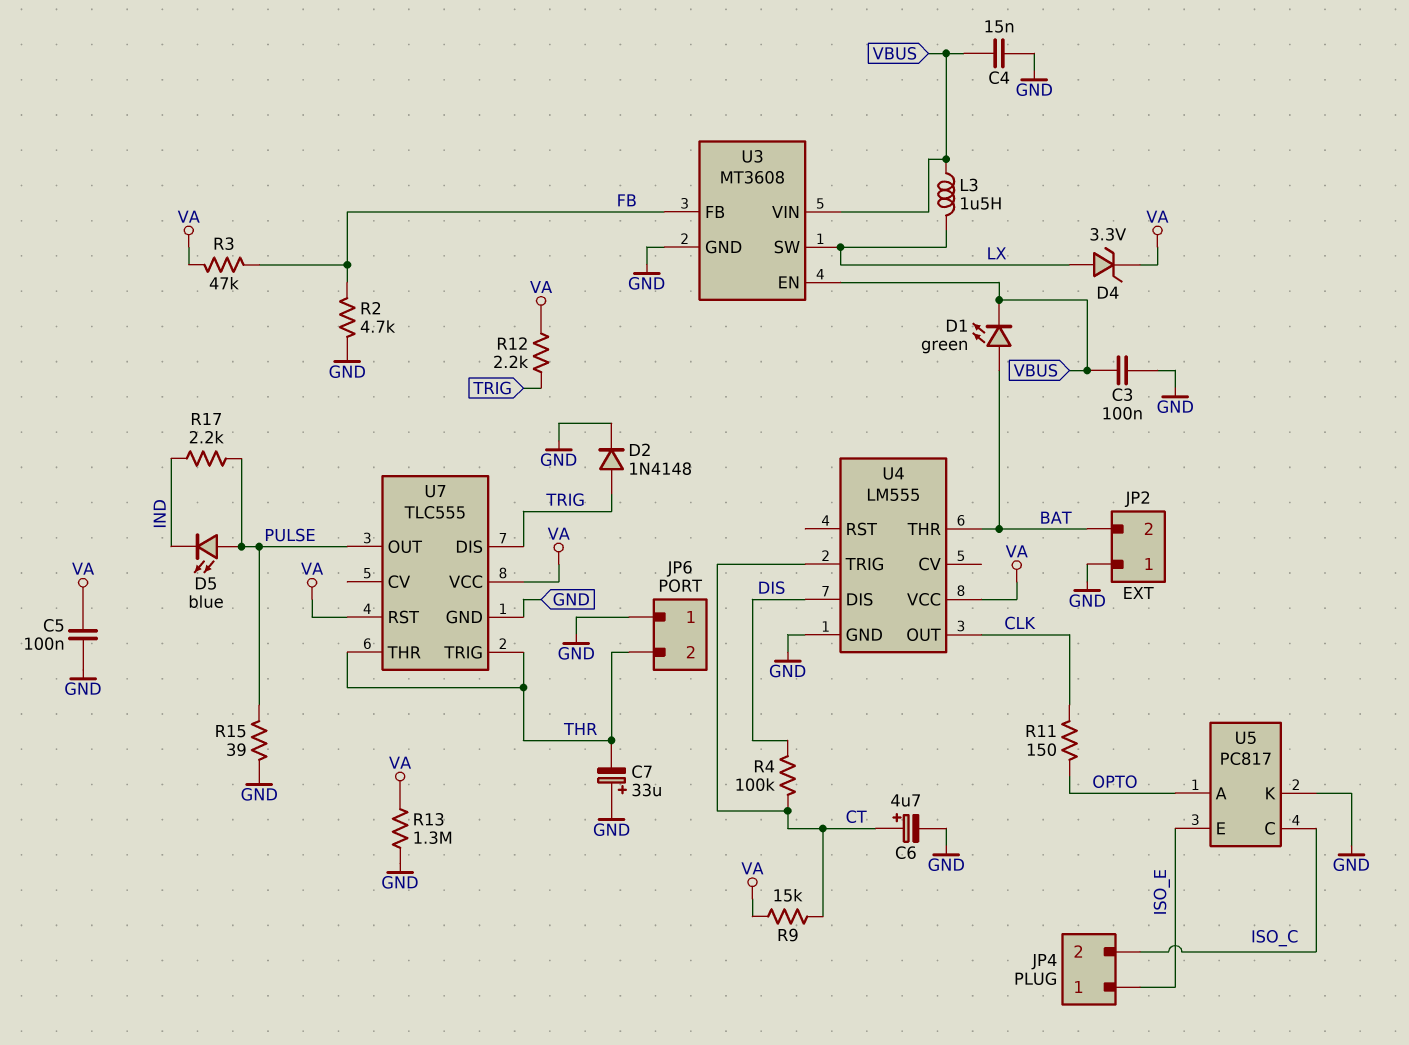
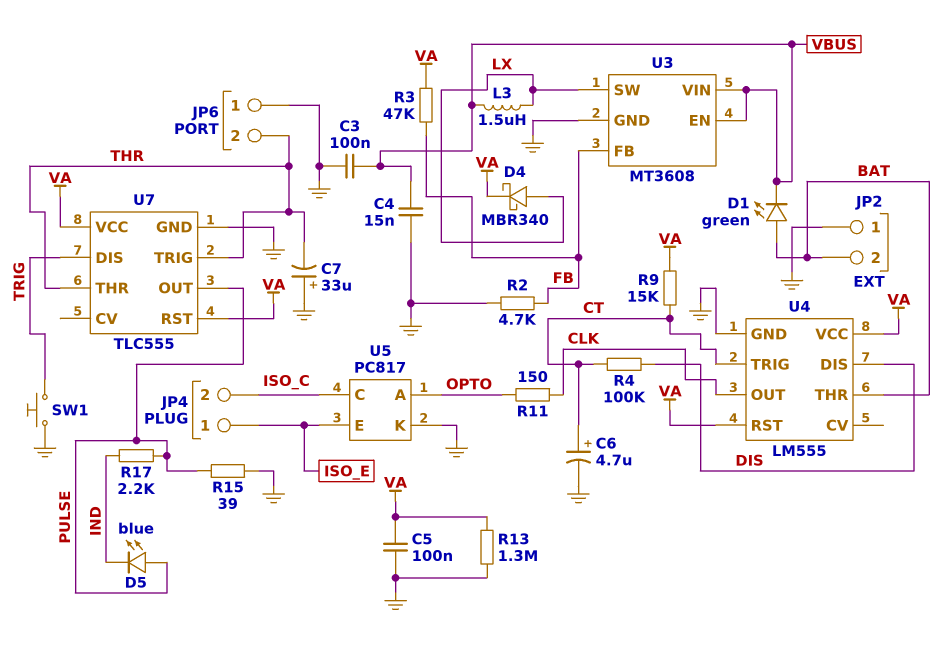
D2: diode 1N4148 (A TRIG, K GND) -> none
D4: zener 3.3V (A LX, K VA) -> schottky MBR340 (A LX, K VA)
R12: 2.2k (TRIG, VA) -> none
SW1: none -> button (GND, TRIG)
U4 pin RST: none -> VA

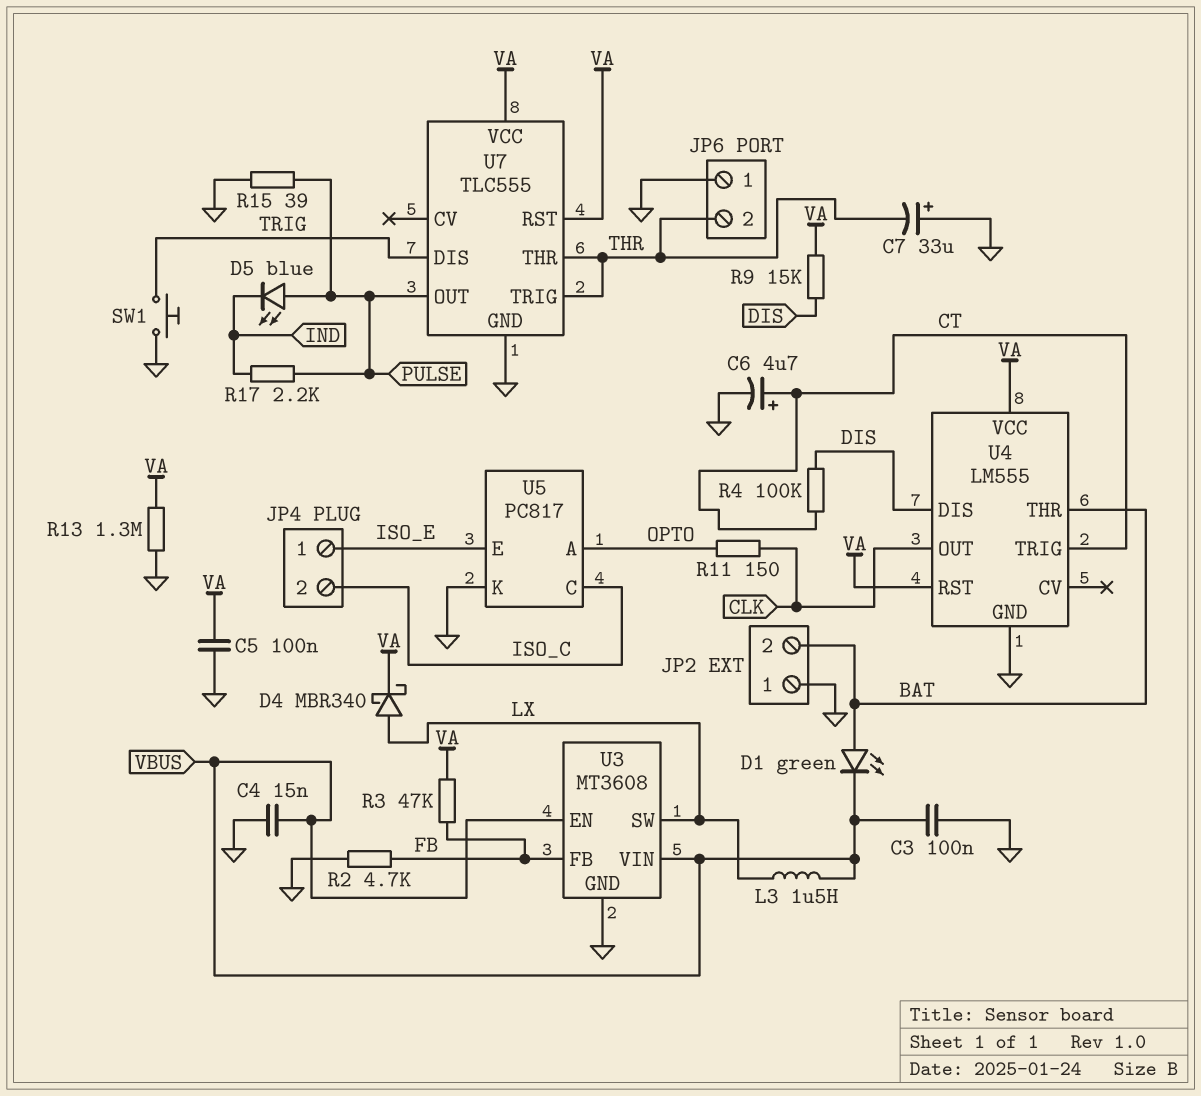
R9: 15k (CT, VA) -> 15k (DIS, VA)

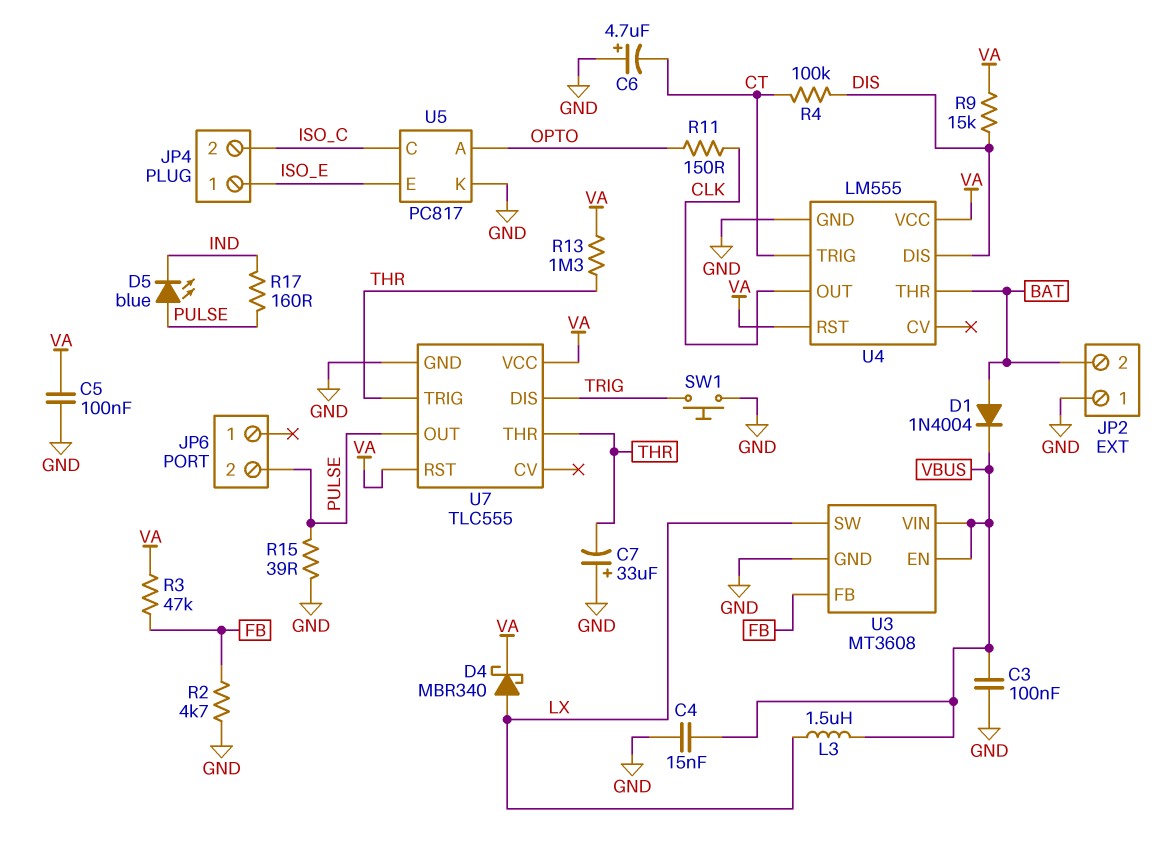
C6: 4.7uF (plus CT, minus GND) -> 4.7uF (plus GND, minus CT)
D1: LED green (A BAT, K VBUS) -> diode 1N4004 (A BAT, K VBUS)
JP6 pin 1: GND -> none
JP6 pin 2: THR -> PULSE
R13: 1.3M (GND, VA) -> 1.3M (THR, VA)
R17: 2.2k (IND, PULSE) -> 160 (IND, PULSE)

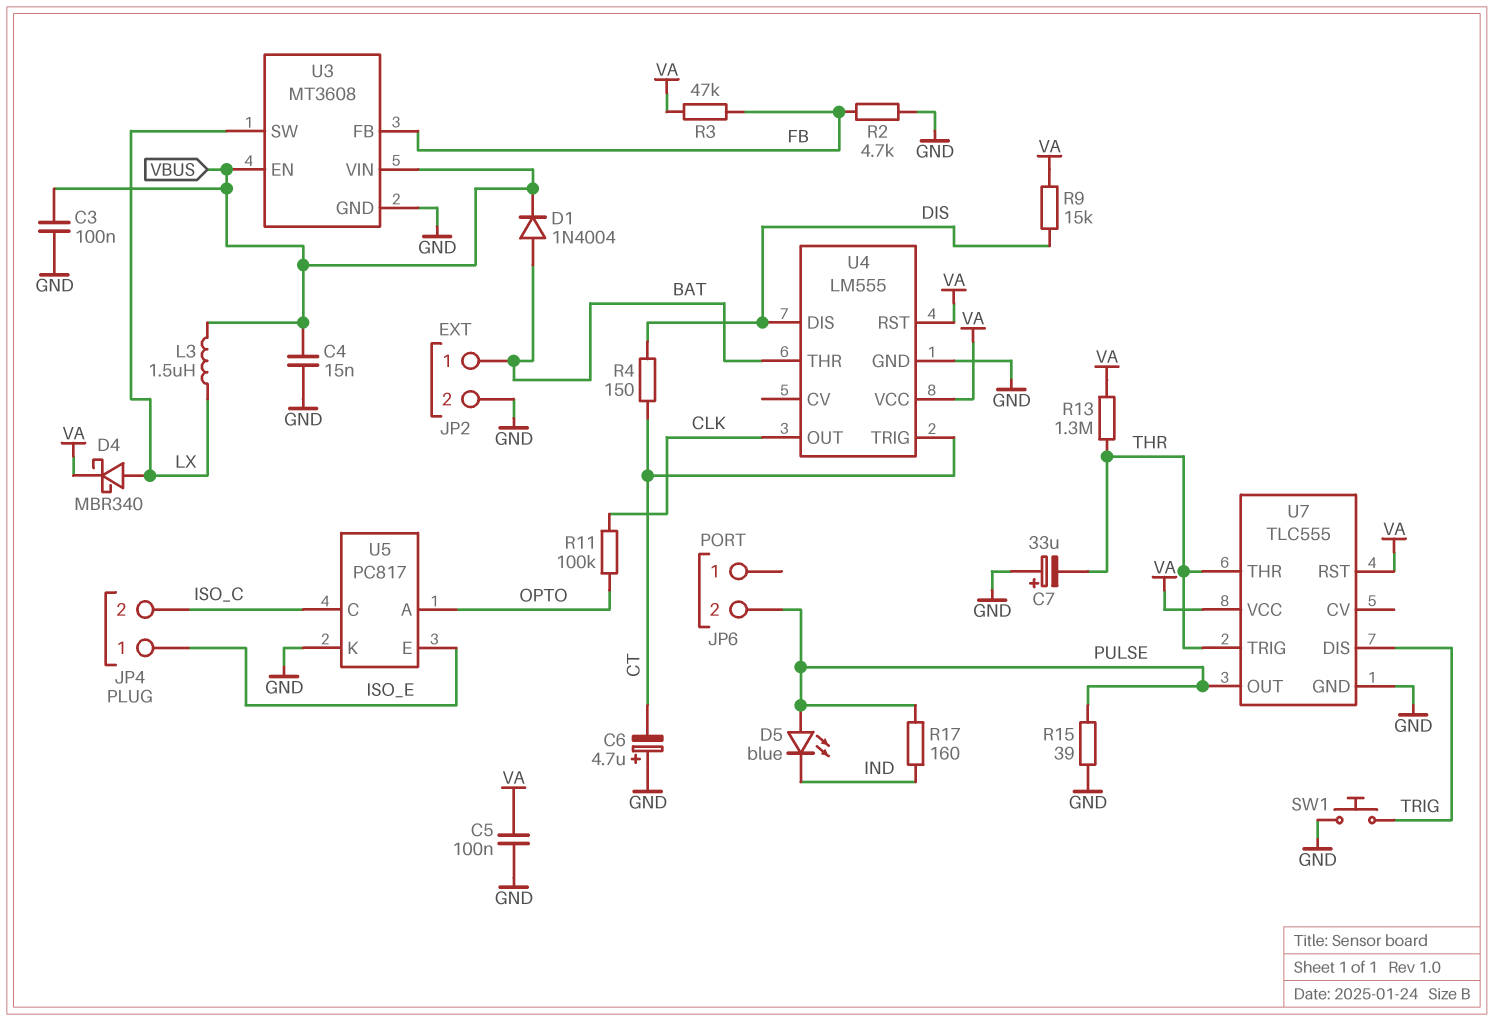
JP2 pin 1: GND -> BAT
JP2 pin 2: BAT -> GND
R4: 100k (CT, DIS) -> 150 (CT, DIS)
R11: 150 (CLK, OPTO) -> 100k (CLK, OPTO)

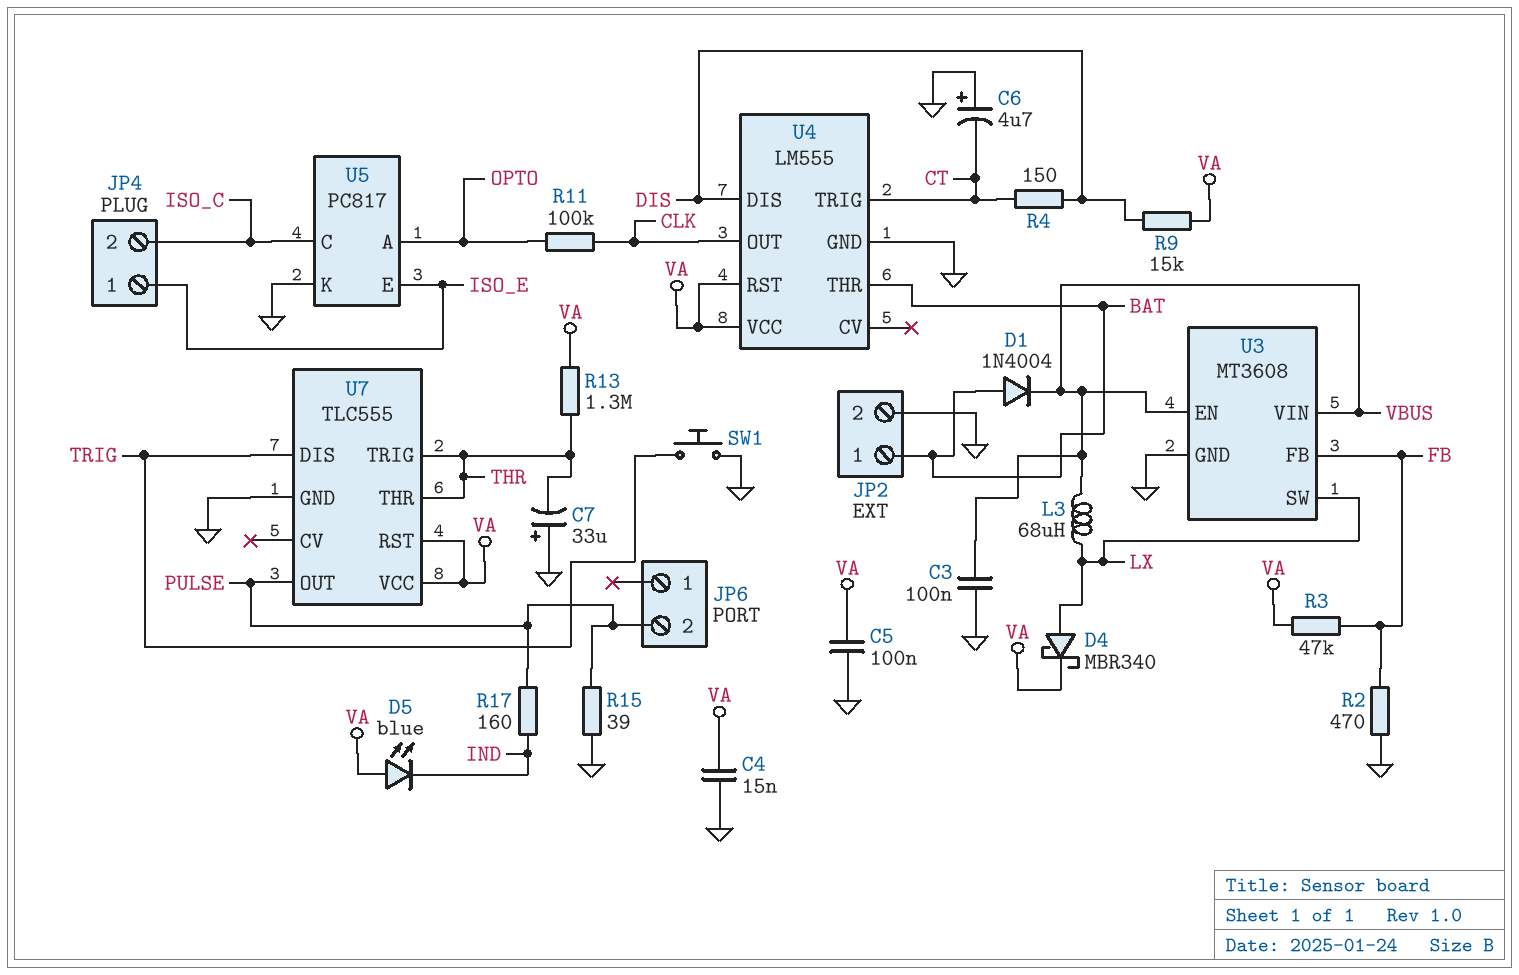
C4: 15nF (GND, VBUS) -> 15nF (GND, VA)
D5: LED blue (A PULSE, K IND) -> LED blue (A VA, K IND)
L3: 1.5uH (LX, VBUS) -> 68uH (LX, VBUS)
R2: 4.7k (FB, GND) -> 470 (FB, GND)

